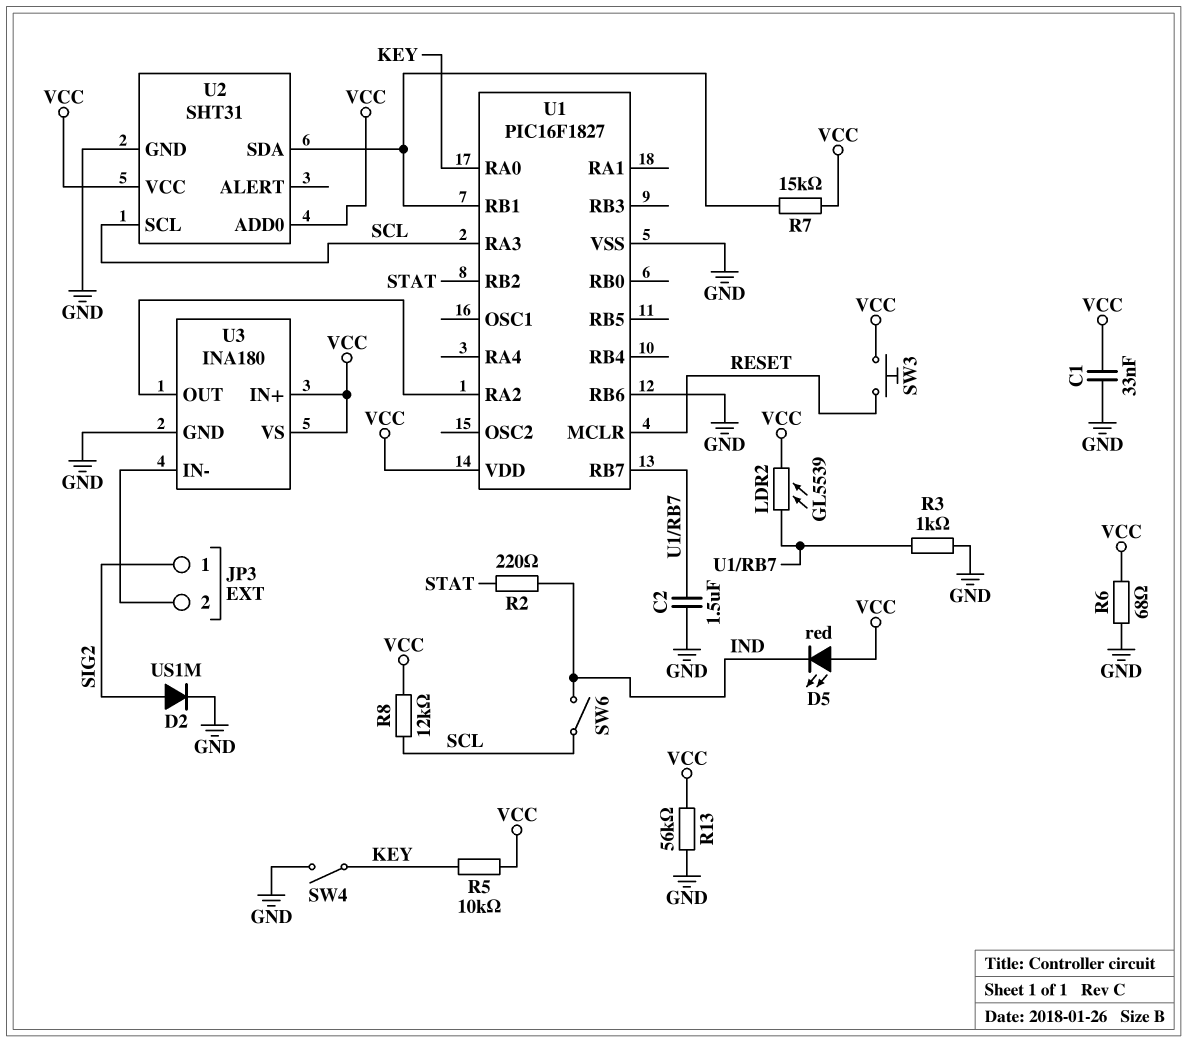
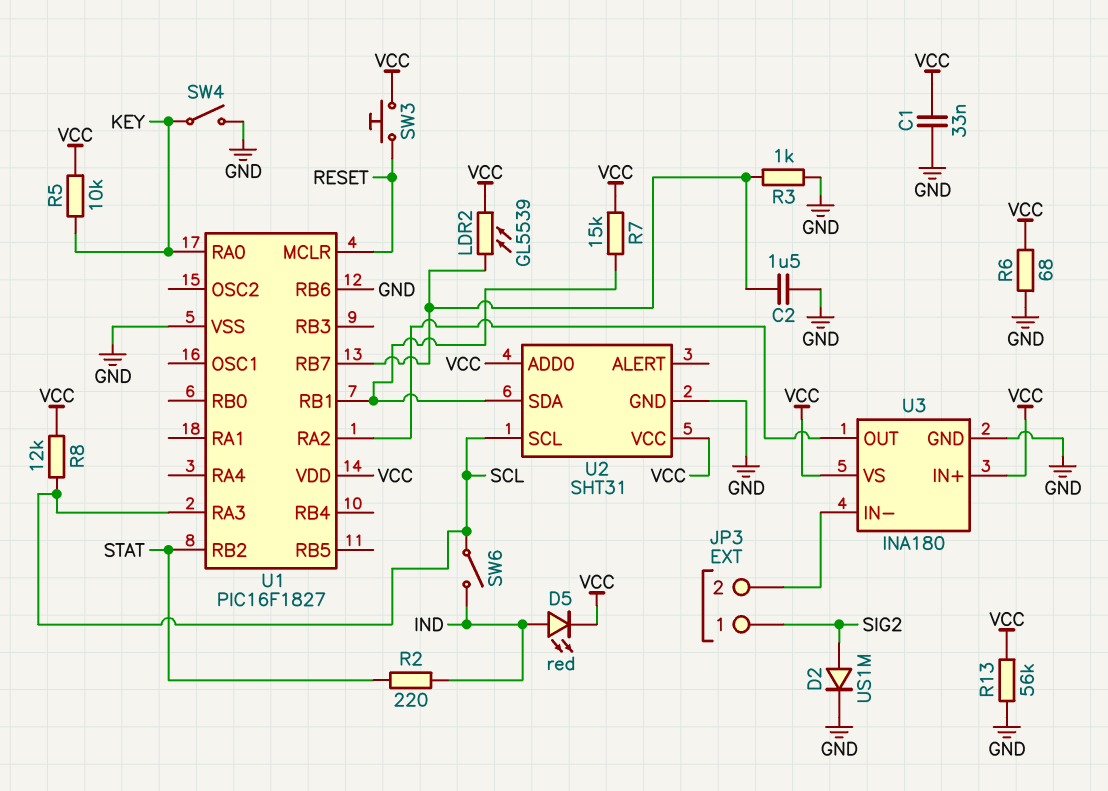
D5: LED red (A VCC, K IND) -> LED red (A IND, K VCC)

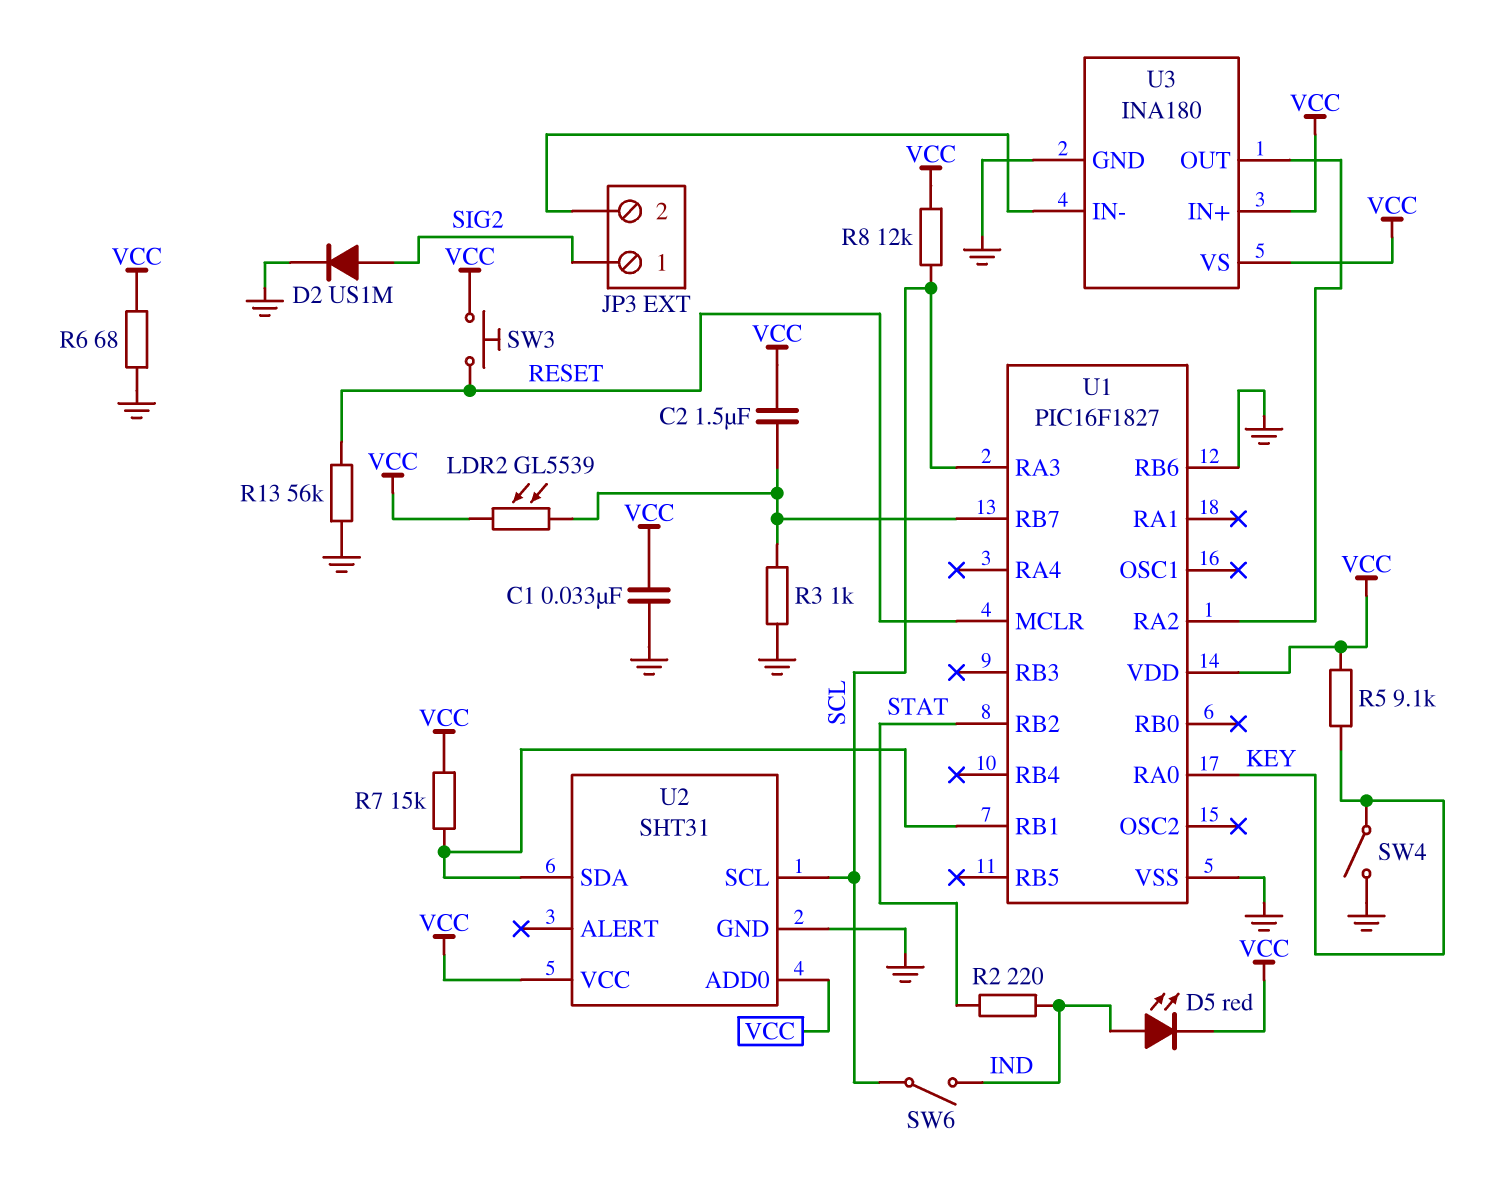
C2: 1.5uF (GND, U1/RB7) -> 1.5uF (U1/RB7, VCC)
R5: 10k (KEY, VCC) -> 9.1k (KEY, VCC)
R13: 56k (GND, VCC) -> 56k (GND, RESET)

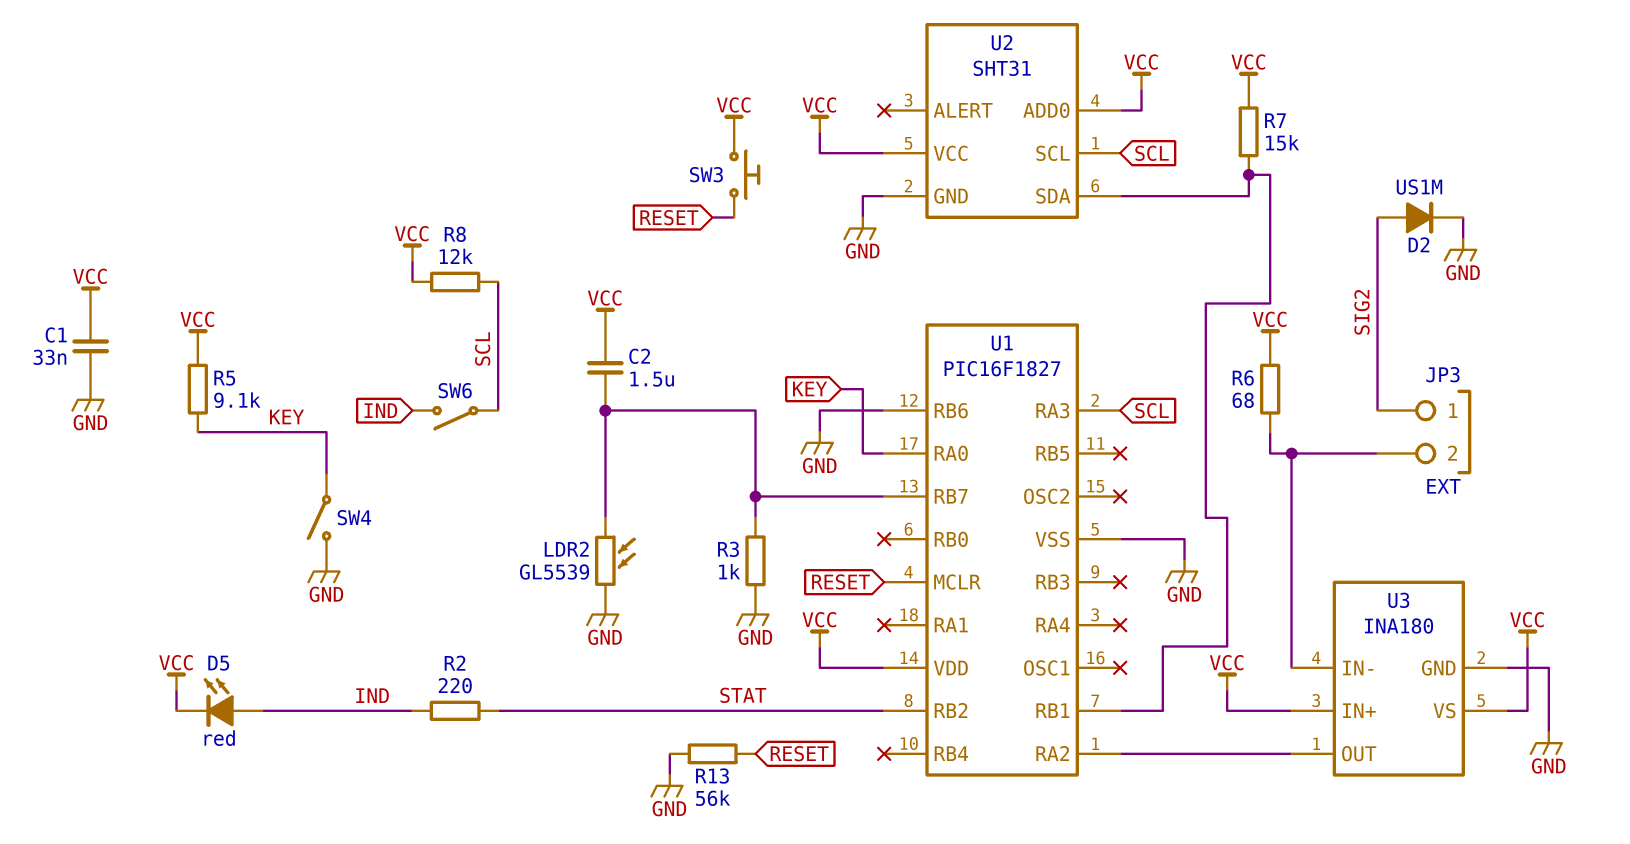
LDR2: GL5539 (U1/RB7, VCC) -> GL5539 (GND, U1/RB7)
R6: 68 (GND, VCC) -> 68 (JP3/2, VCC)

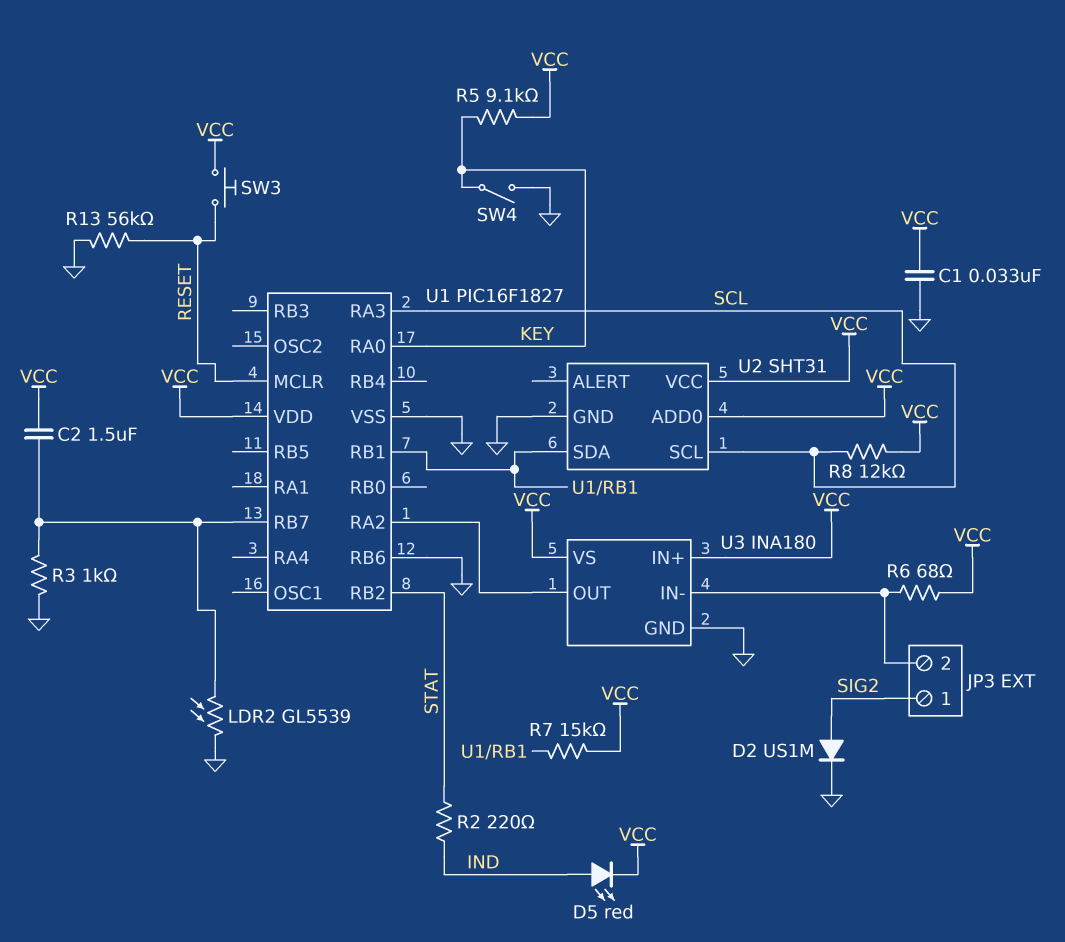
SW6: switch (IND, SCL) -> none

